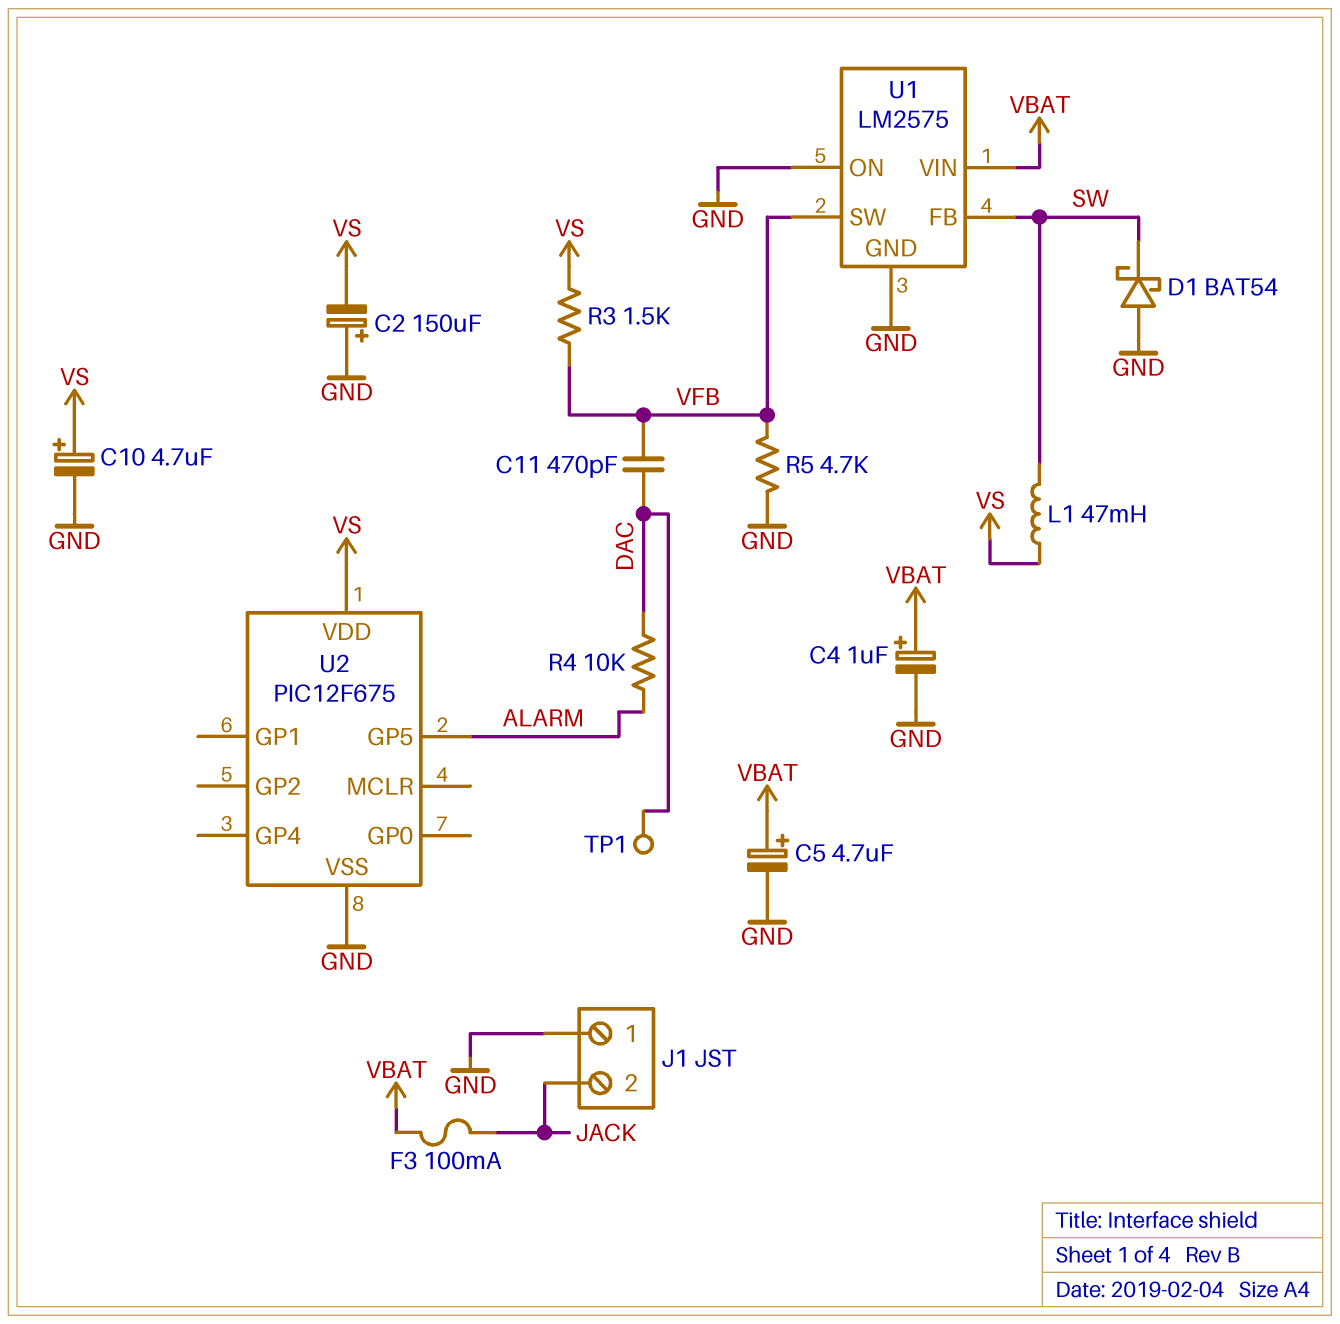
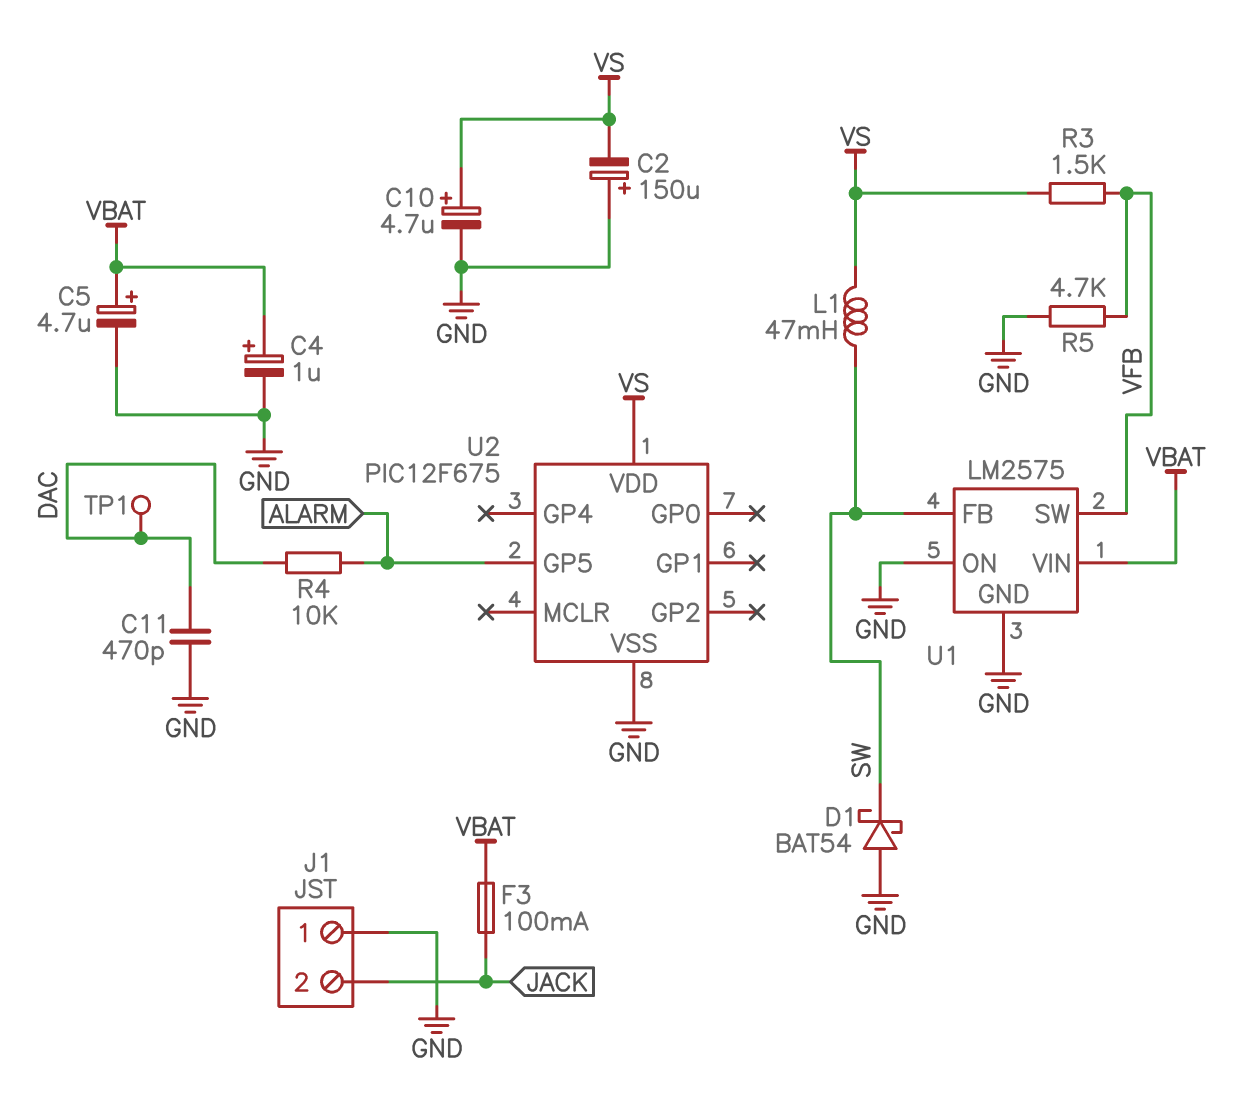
C11: 470pF (DAC, VFB) -> 470pF (DAC, GND)

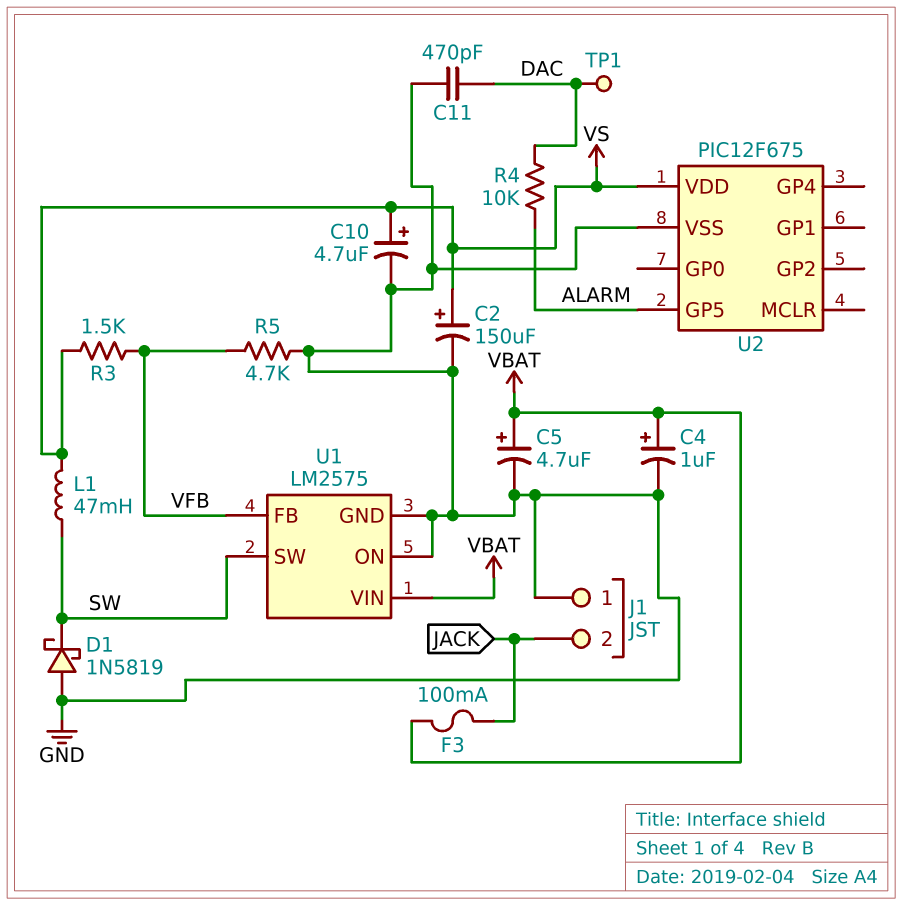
C2: 150uF (plus GND, minus VS) -> 150uF (plus VS, minus GND)
D1: schottky BAT54 (A GND, K SW) -> schottky 1N5819 (A GND, K SW)
U1 pin FB: SW -> VFB
U1 pin SW: VFB -> SW

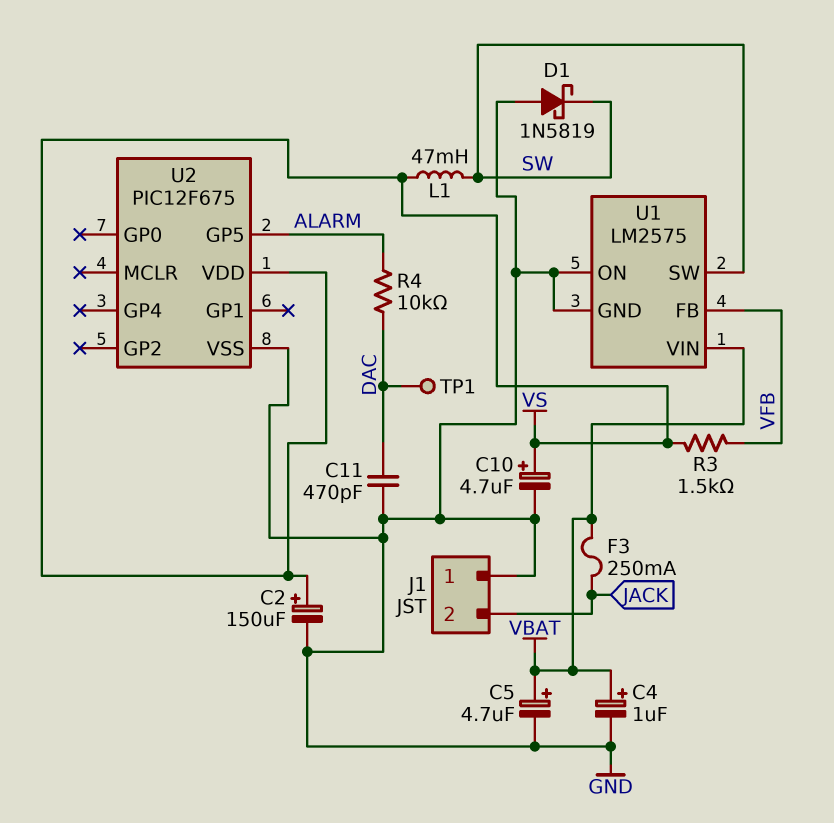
F3: 100mA (JACK, VBAT) -> 250mA (JACK, VBAT)
R5: 4.7k (GND, VFB) -> none

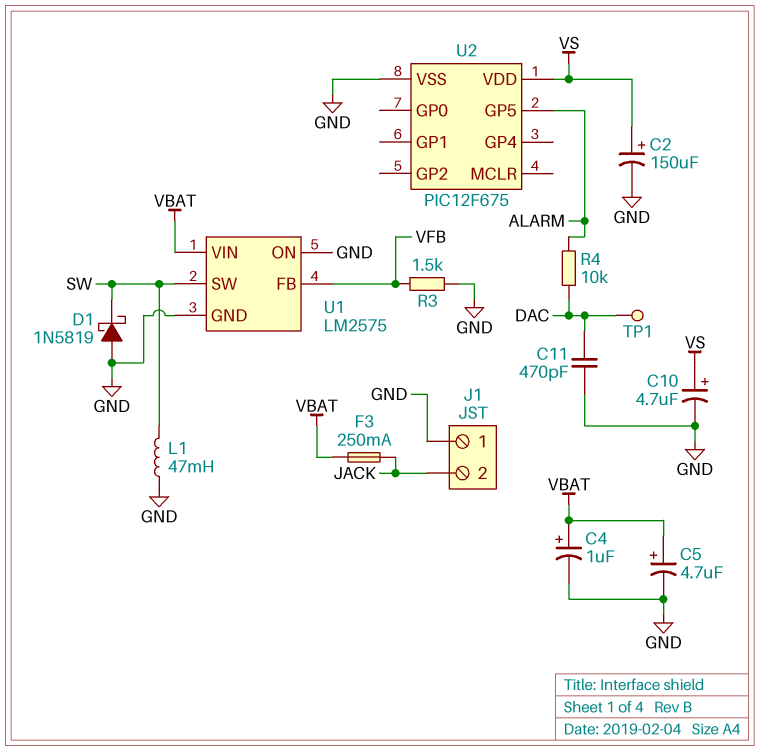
L1: 47mH (SW, VS) -> 47mH (GND, SW)
R3: 1.5k (VFB, VS) -> 1.5k (GND, VFB)

